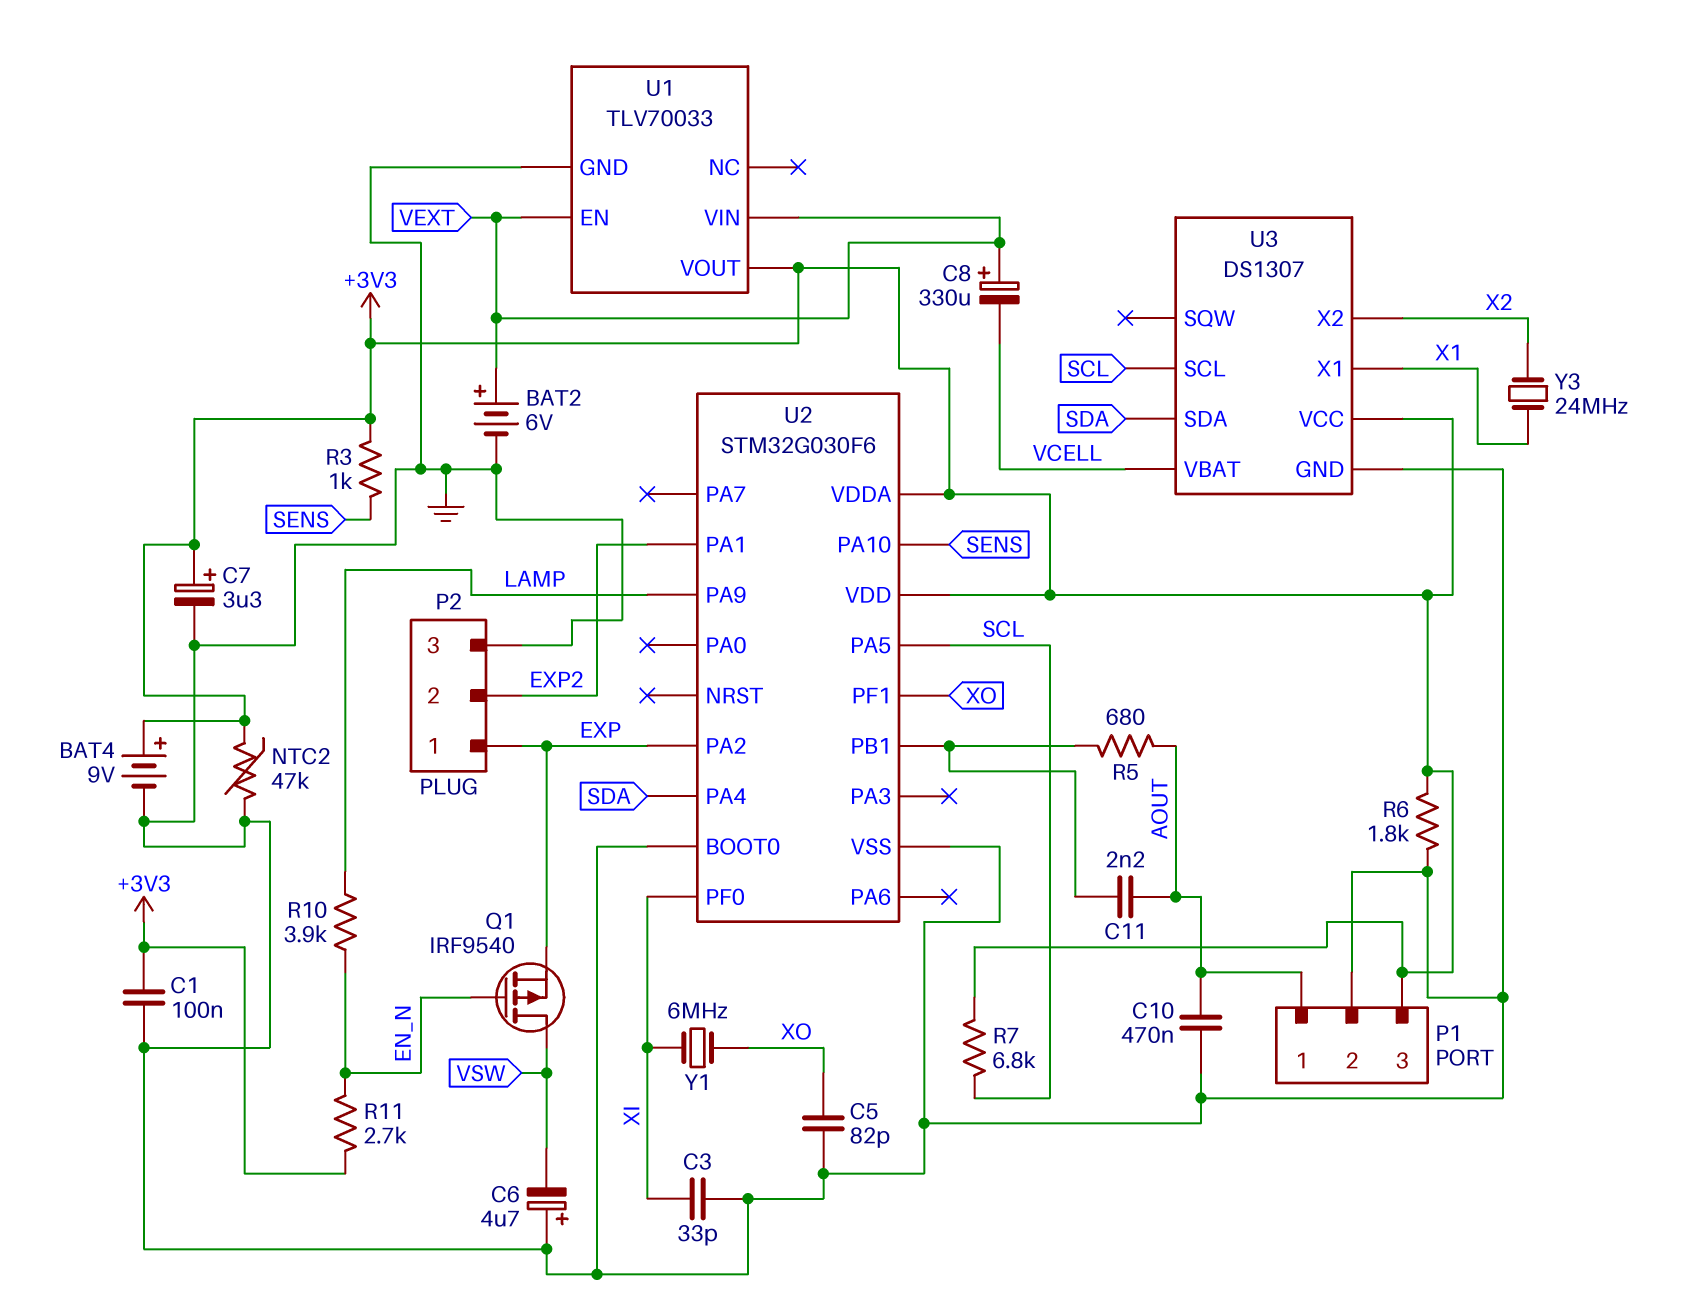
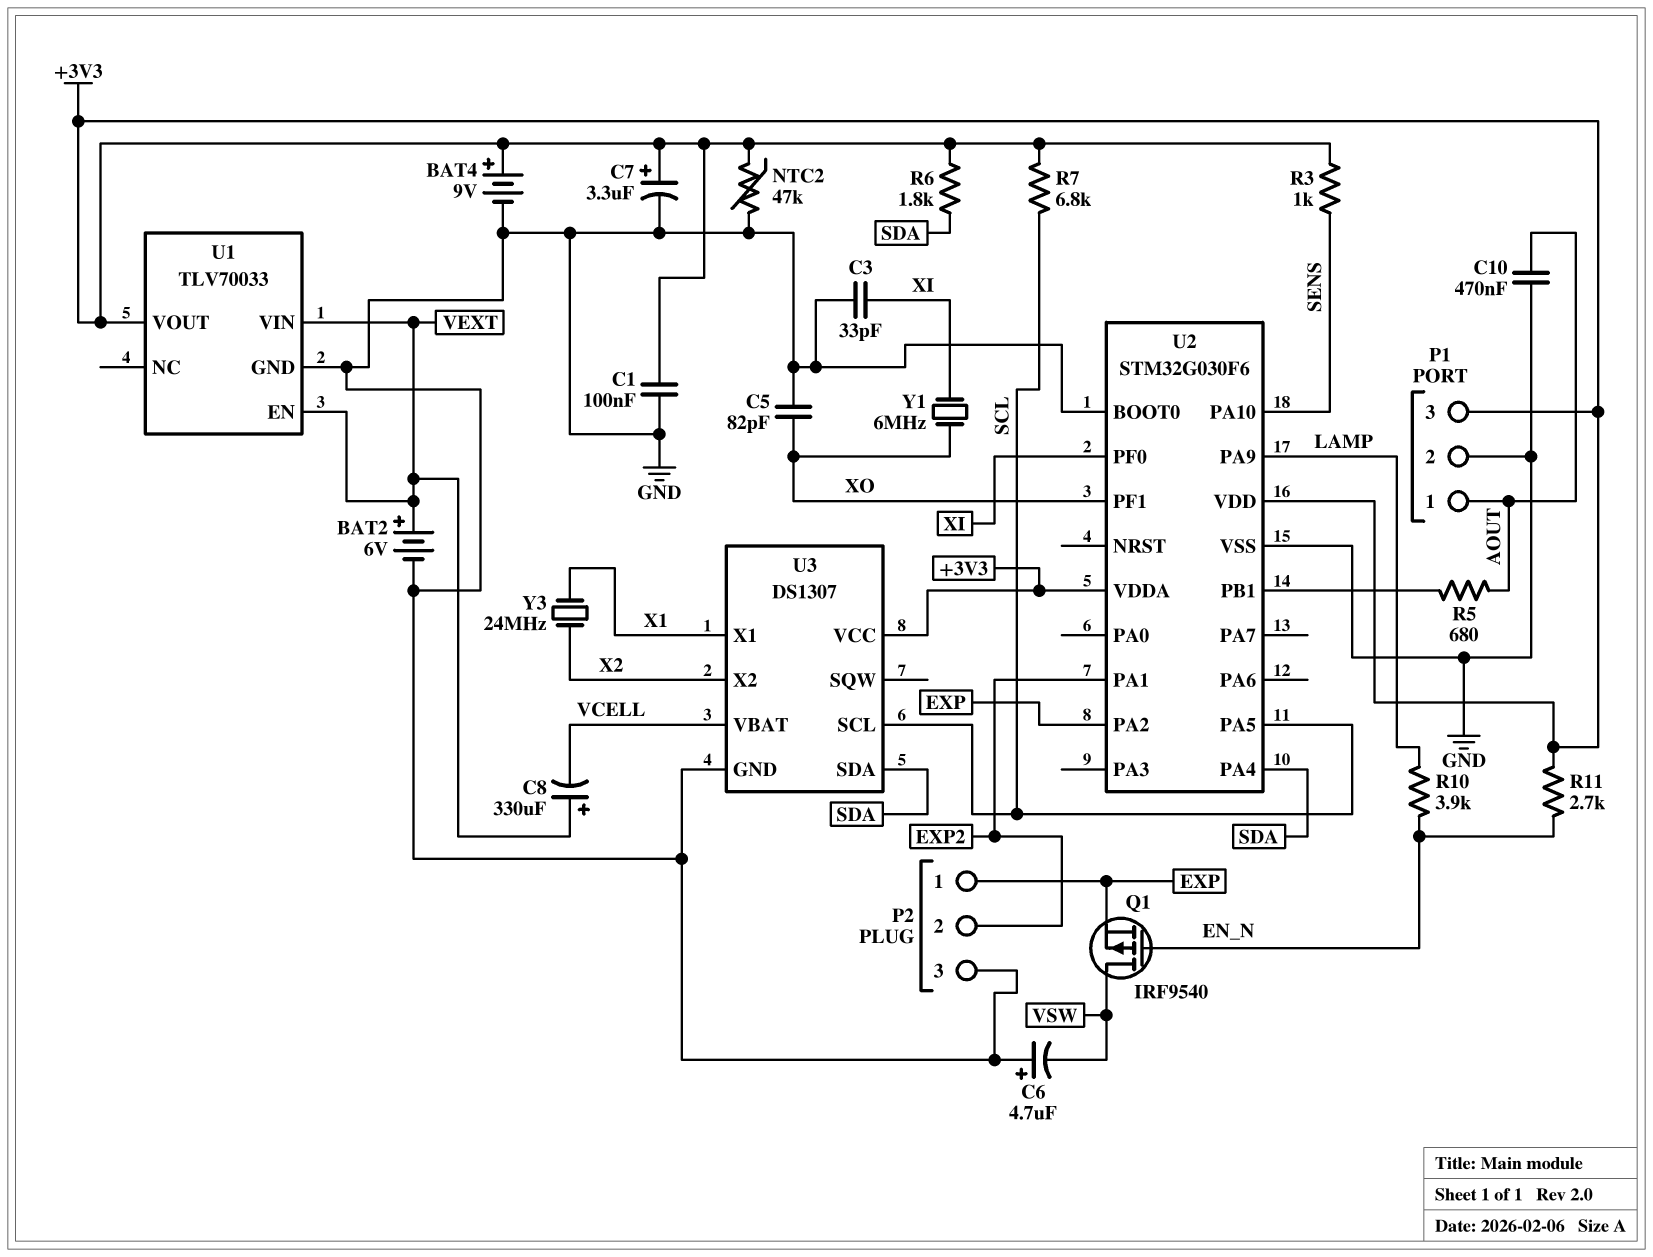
C11: 2.2nF (AOUT, U2/PB1) -> none
R6: 1.8k (+3V3, GND) -> 1.8k (+3V3, SDA)

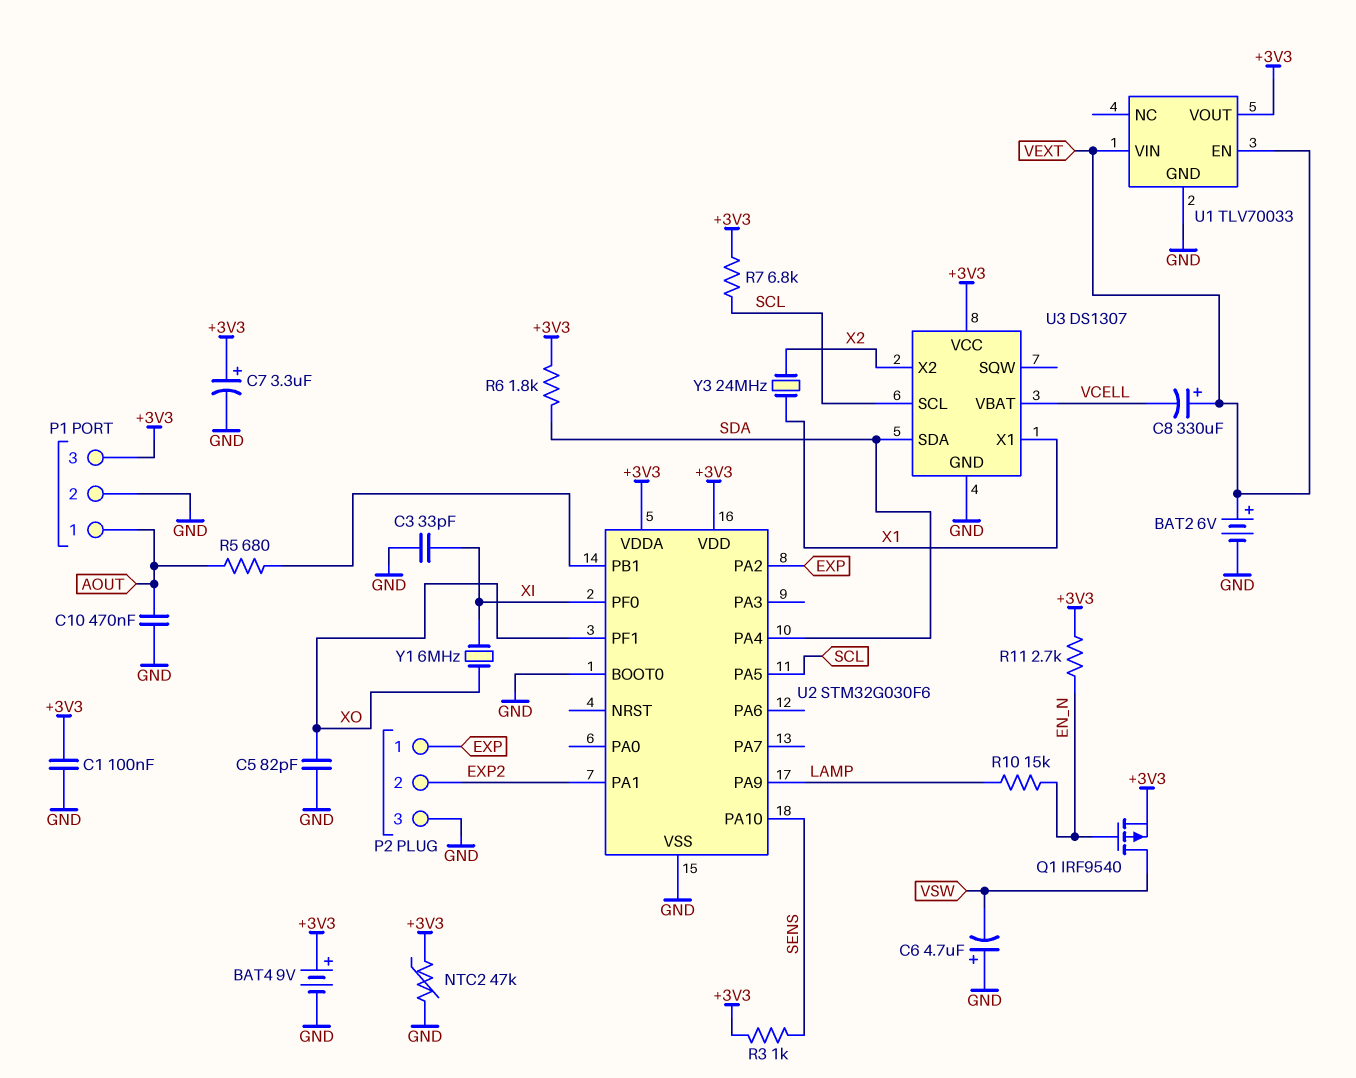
Q1: PMOS IRF9540 (G EN_N, D VSW, S EXP) -> PMOS IRF9540 (G EN_N, D VSW, S +3V3)
R10: 3.9k (EN_N, LAMP) -> 15k (EN_N, LAMP)

